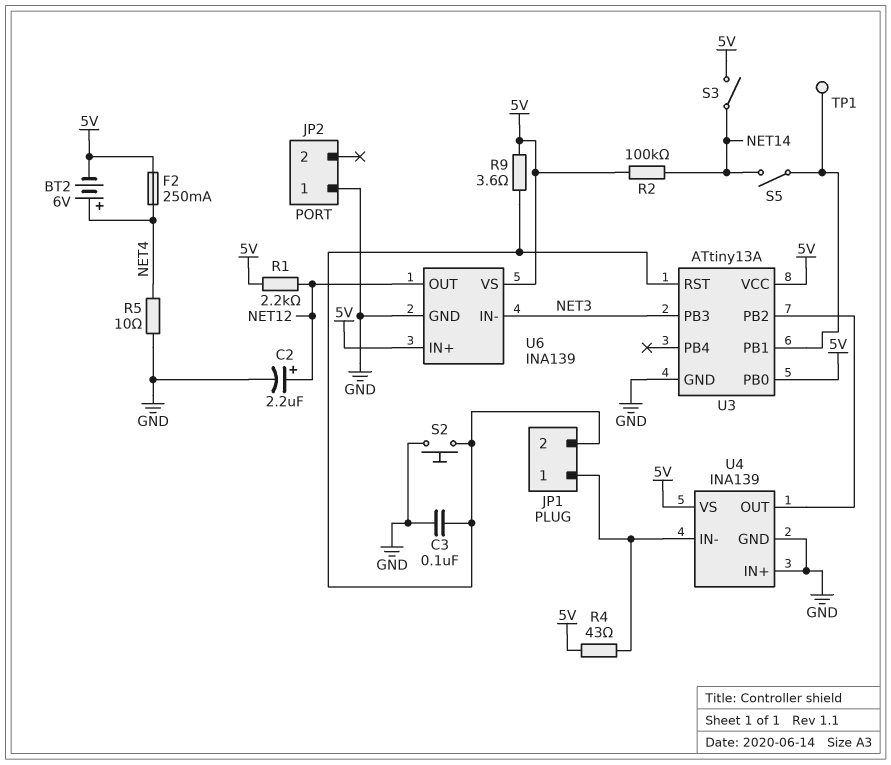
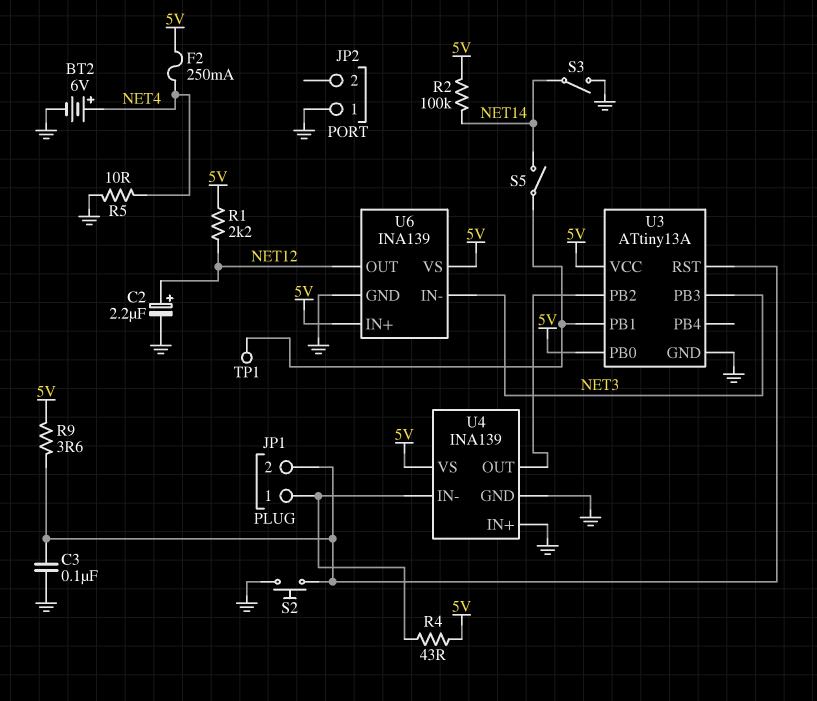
BT2: 6V (plus NET4, minus 5V) -> 6V (plus NET4, minus GND)
S3: switch (5V, NET14) -> switch (GND, NET14)

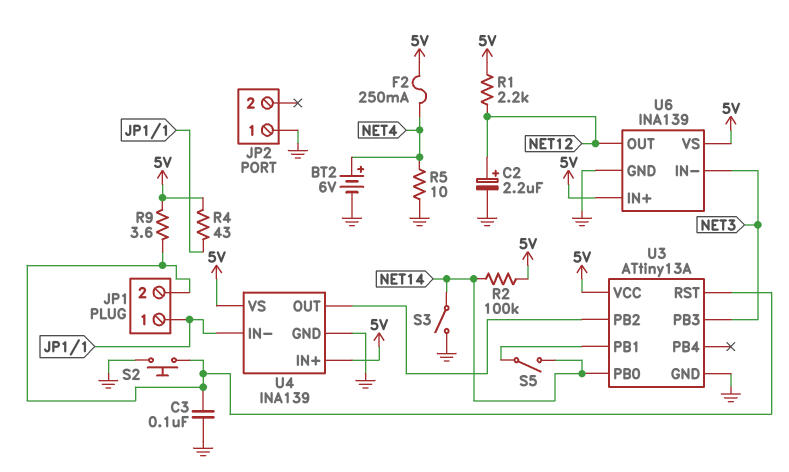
TP1: test point (U3/PB1) -> none
U3 pin PB0: 5V -> NET14
U4 pin IN+: GND -> 5V

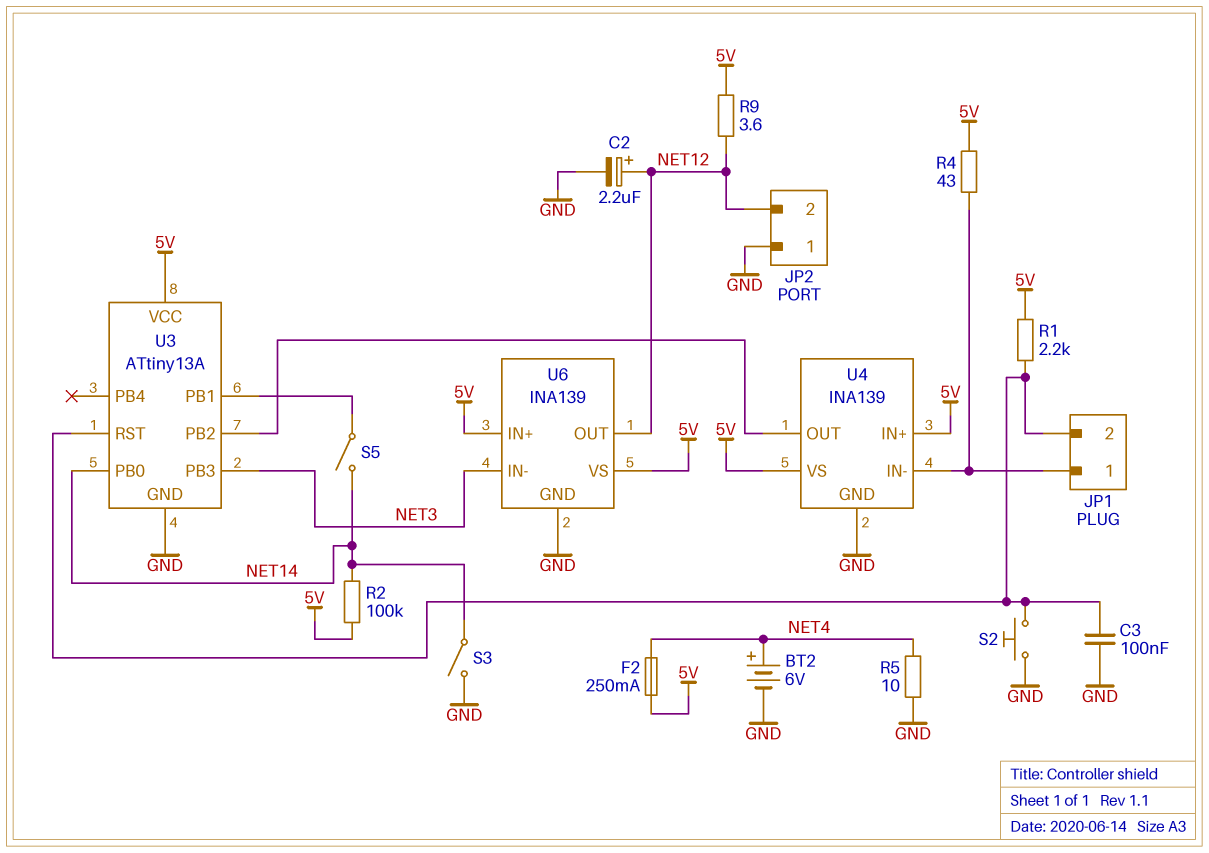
JP2 pin 2: none -> NET12
R1: 2.2k (5V, NET12) -> 2.2k (5V, JP1/2)
R9: 3.6 (5V, JP1/2) -> 3.6 (5V, NET12)

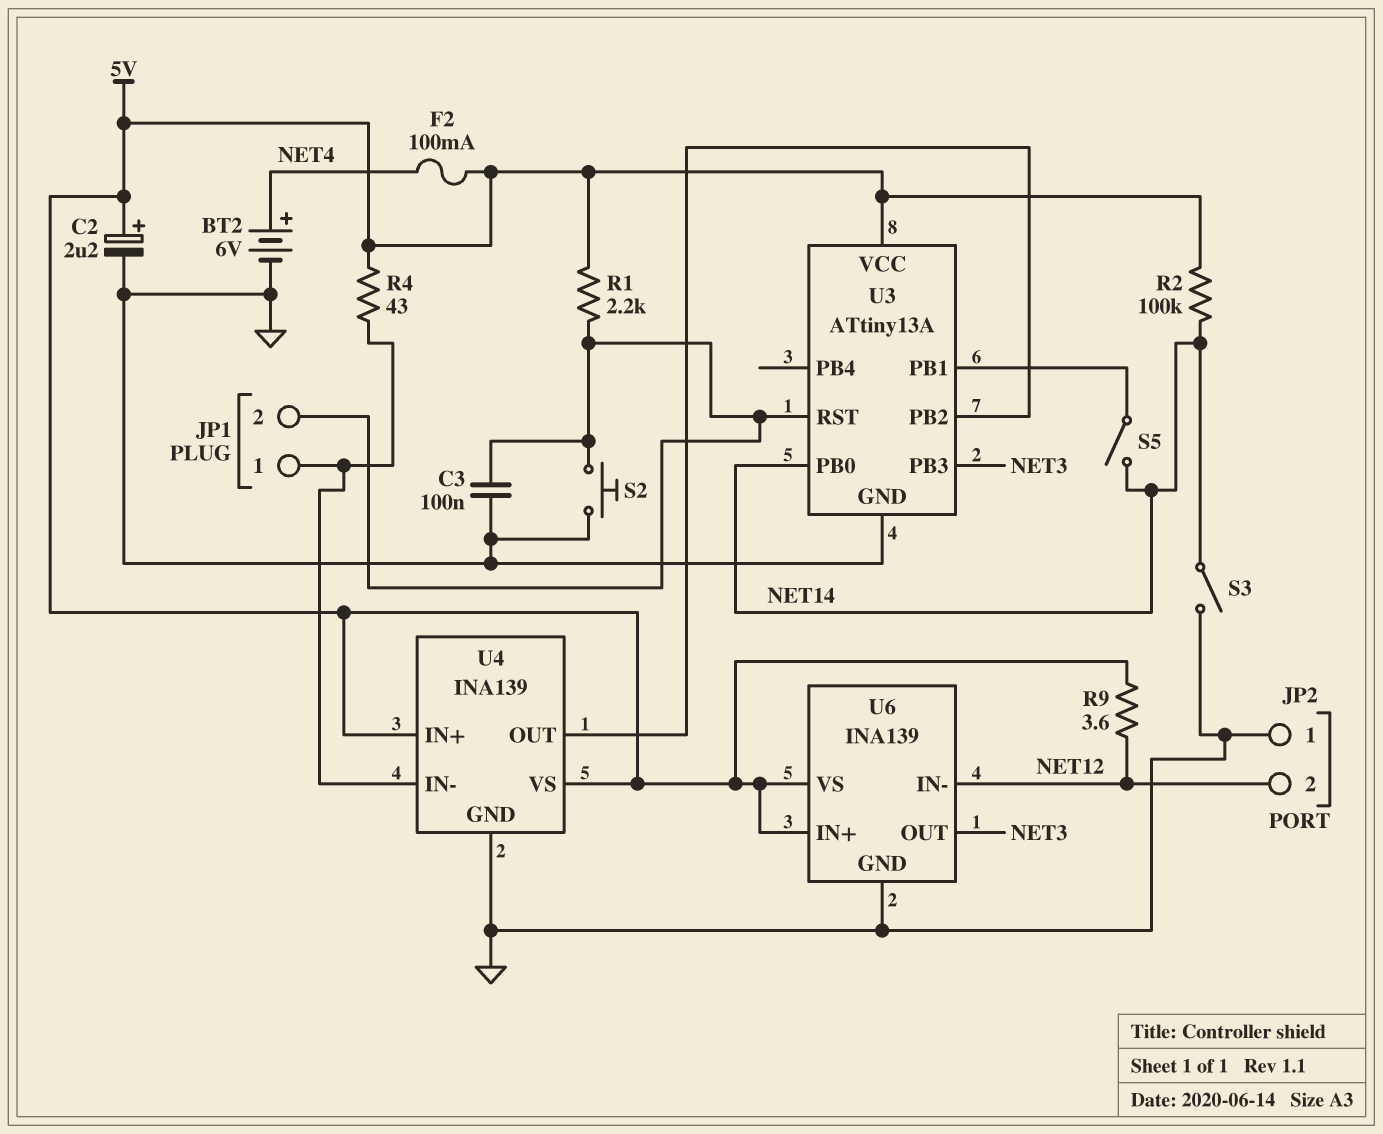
C2: 2.2uF (plus NET12, minus GND) -> 2.2uF (plus 5V, minus GND)
F2: 250mA (5V, NET4) -> 100mA (5V, NET4)
R5: 10 (GND, NET4) -> none
U6 pin IN-: NET3 -> NET12
U6 pin OUT: NET12 -> NET3

